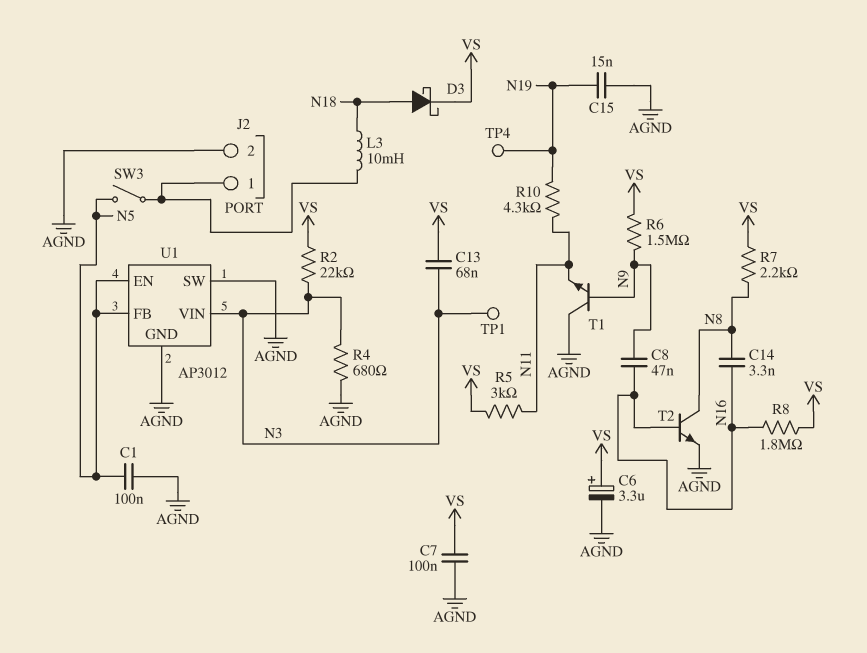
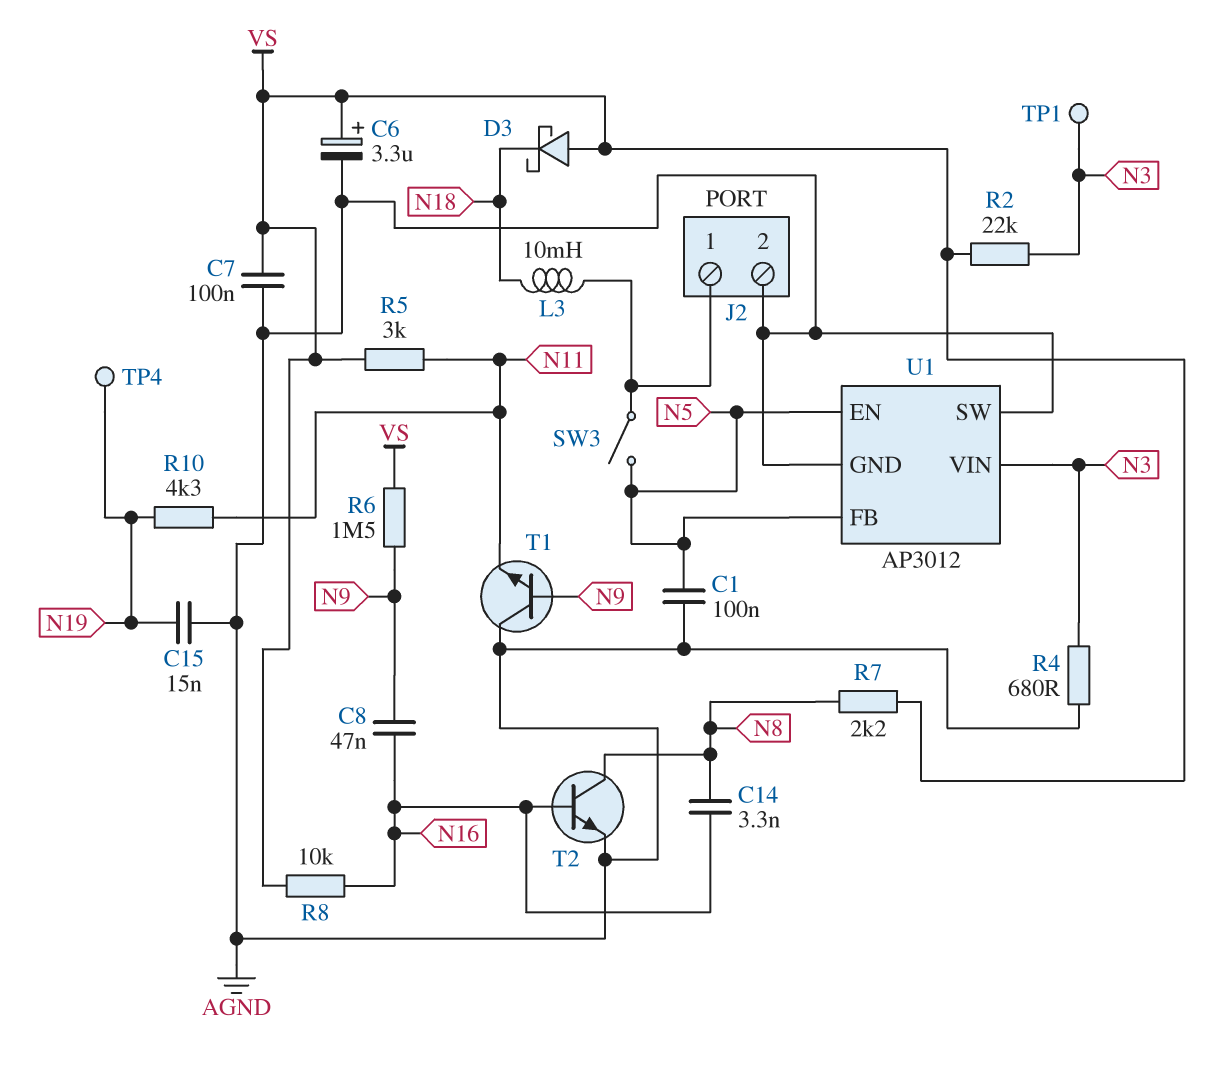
C13: 68nF (N3, VS) -> none
D3: schottky (A N18, K VS) -> schottky (A VS, K N18)
R8: 1.8M (N16, VS) -> 10k (N16, VS)

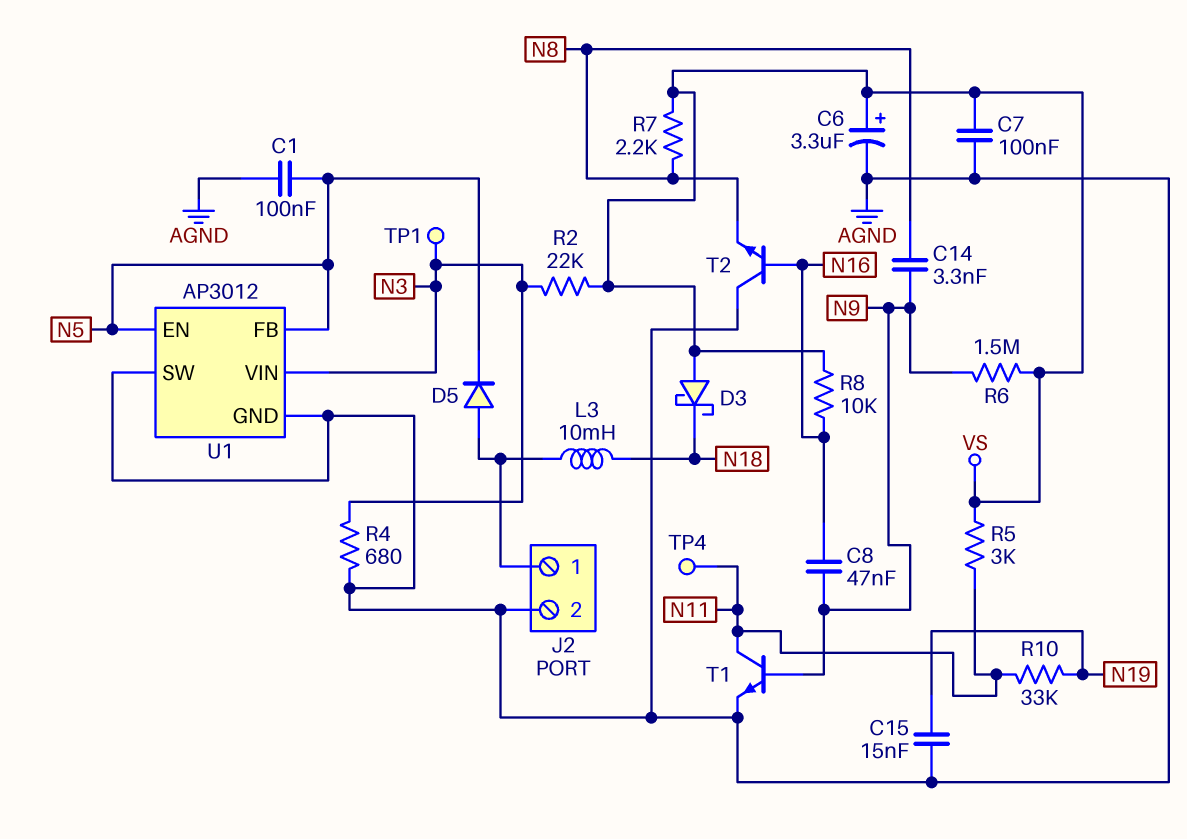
C14: 3.3nF (N8, N16) -> 3.3nF (N8, N9)
D5: none -> diode (A J2/1, K N5)
R10: 4.3k (N11, N19) -> 33k (N11, N19)
SW3: switch (J2/1, N5) -> none
T1: NPN (B N9, C AGND, E N11) -> NPN (B N9, C N11, E AGND)
T2: NPN (B N16, C N8, E AGND) -> NPN (B N16, C AGND, E N8)
TP4: test point (N19) -> test point (N11)

